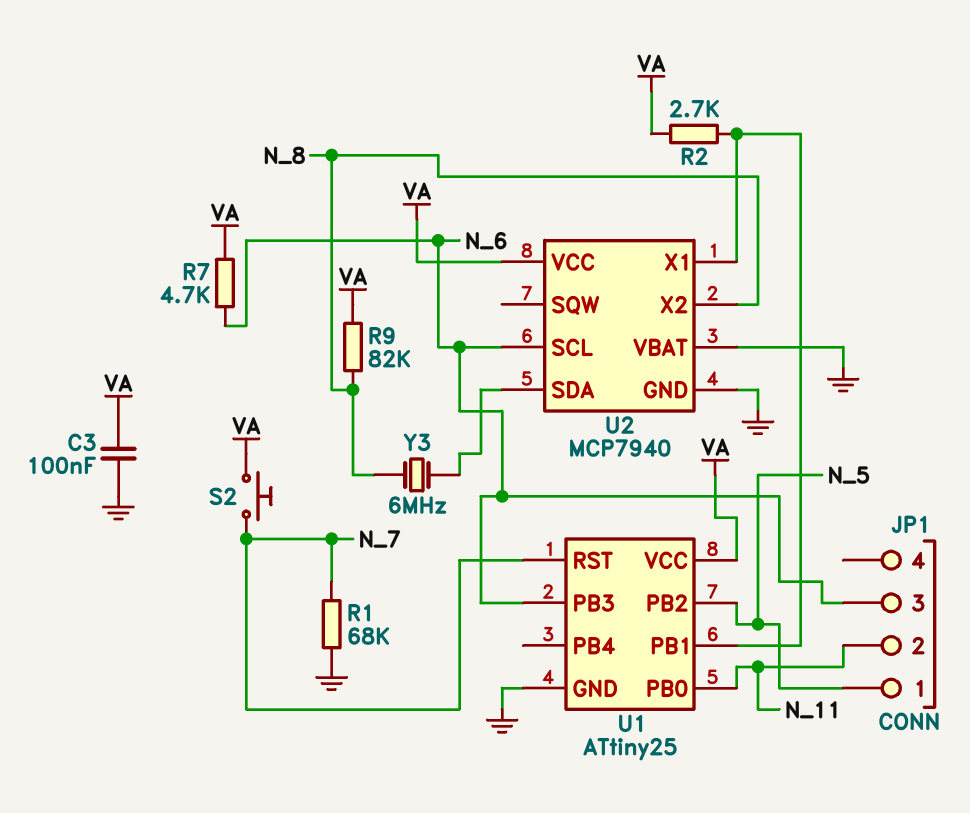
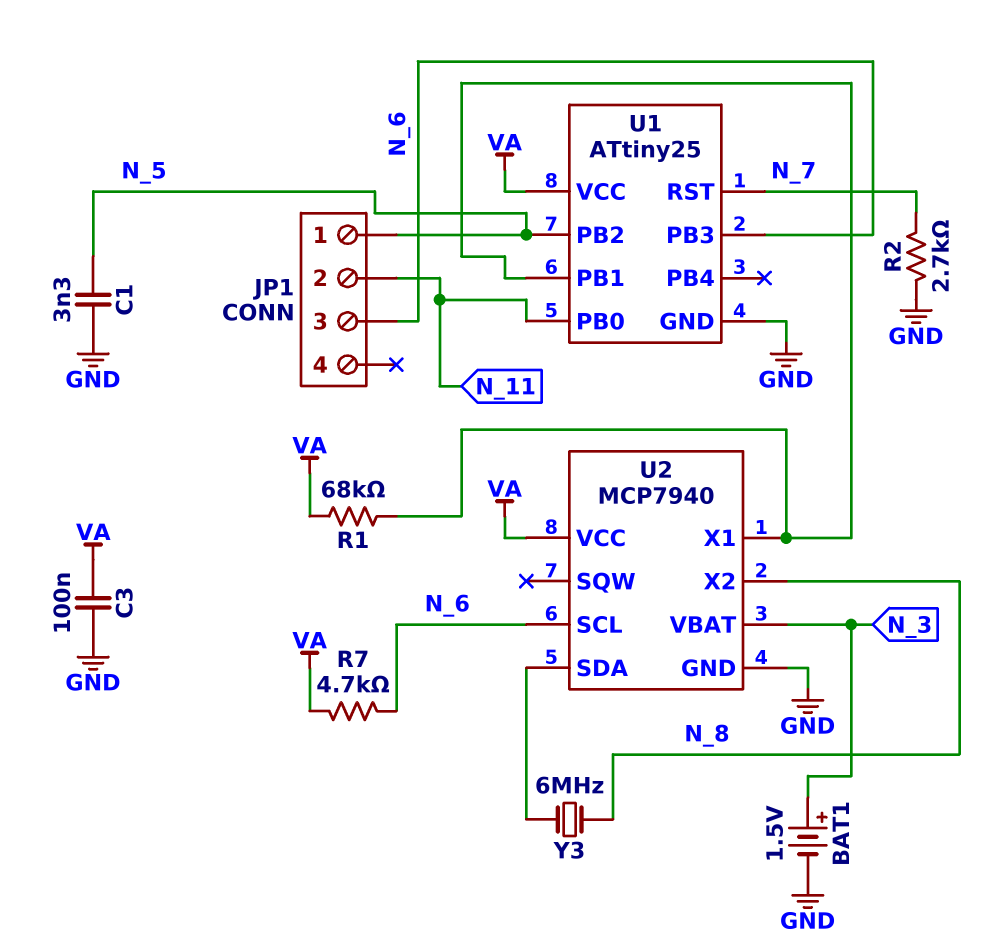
BAT1: none -> 1.5V (plus N_3, minus GND)
C1: none -> 3.3nF (GND, N_5)
R1: 68k (GND, N_7) -> 68k (U1/PB1, VA)
R2: 2.7k (U1/PB1, VA) -> 2.7k (GND, N_7)
R9: 82k (N_8, VA) -> none
S2: button (N_7, VA) -> none
U2 pin VBAT: GND -> N_3

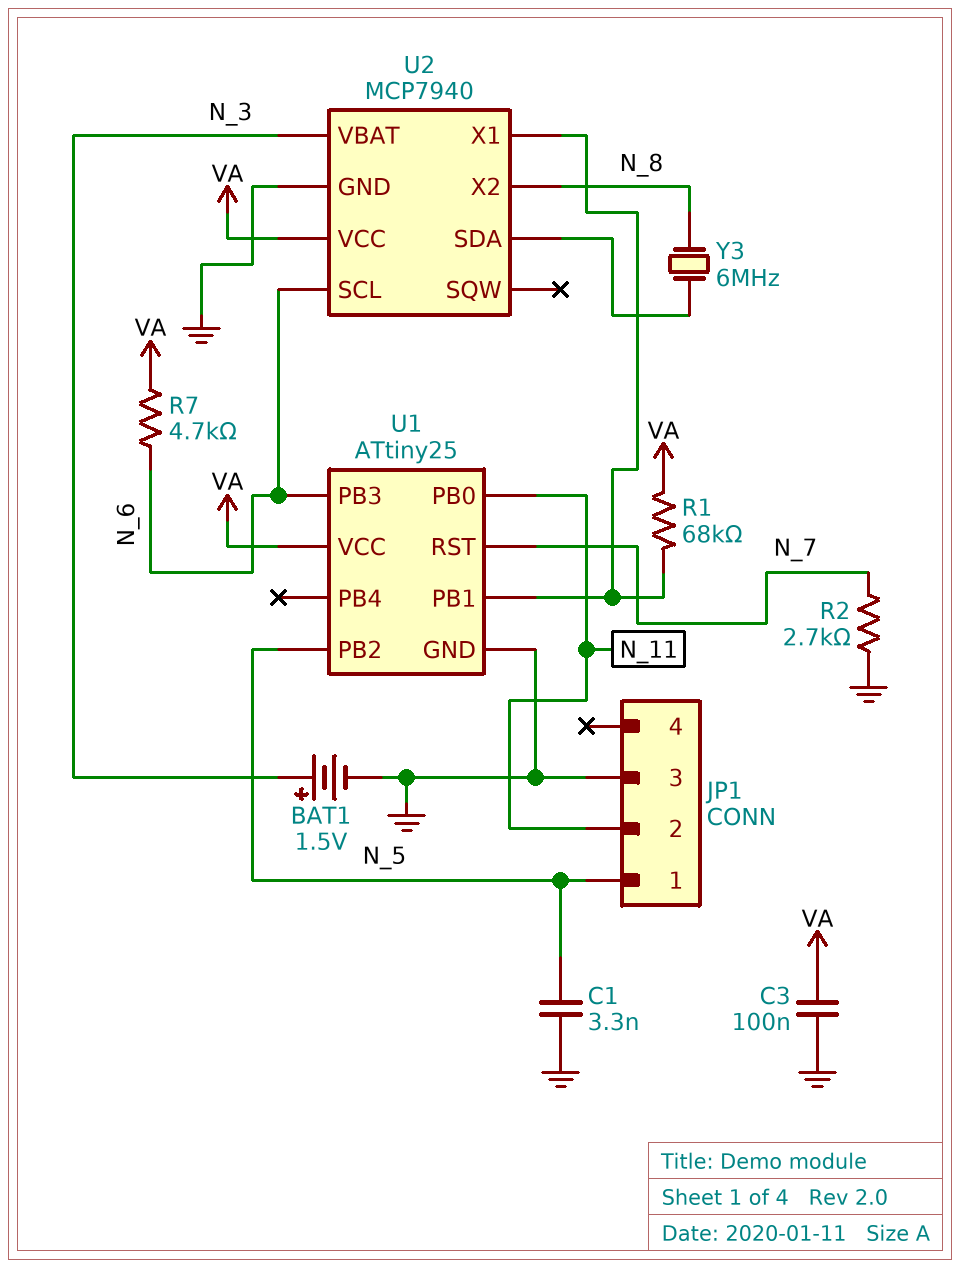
JP1 pin 3: N_6 -> GND

